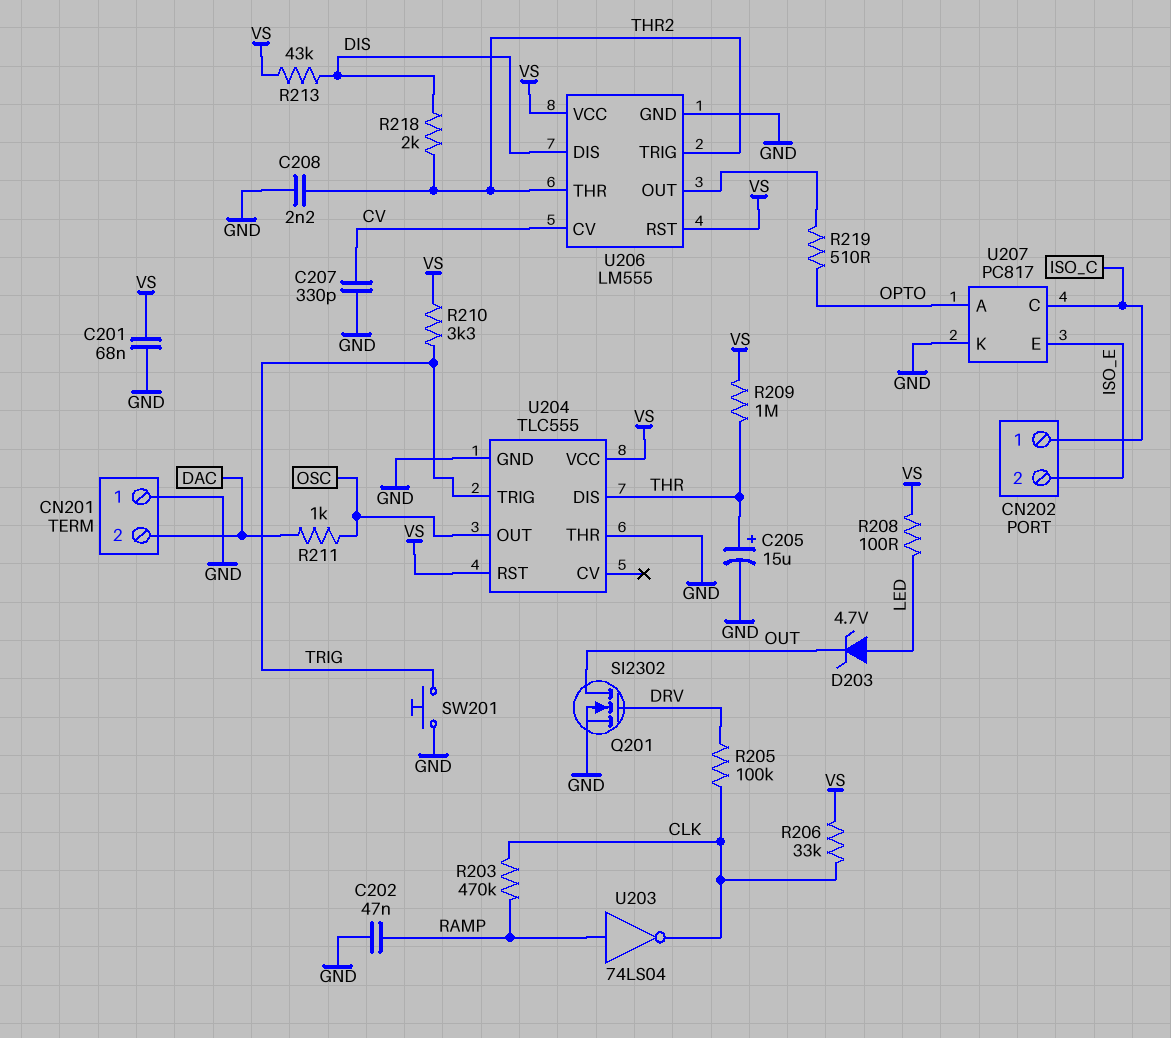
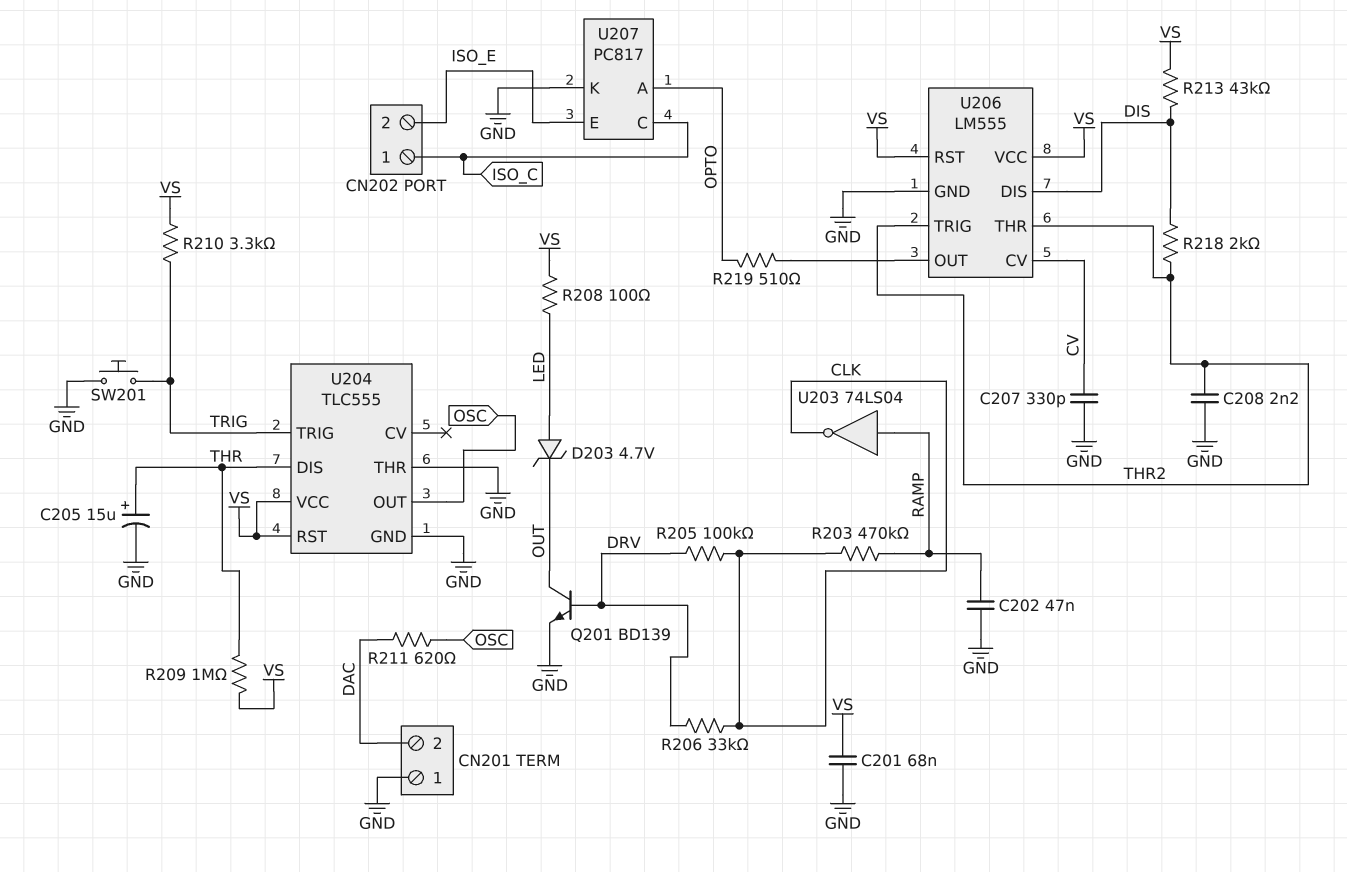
Q201: NMOS SI2302 (G DRV, D OUT, S GND) -> NPN BD139 (B DRV, C OUT, E GND)
R206: 33k (CLK, VS) -> 33k (CLK, DRV)
R211: 1k (DAC, OSC) -> 620 (DAC, OSC)

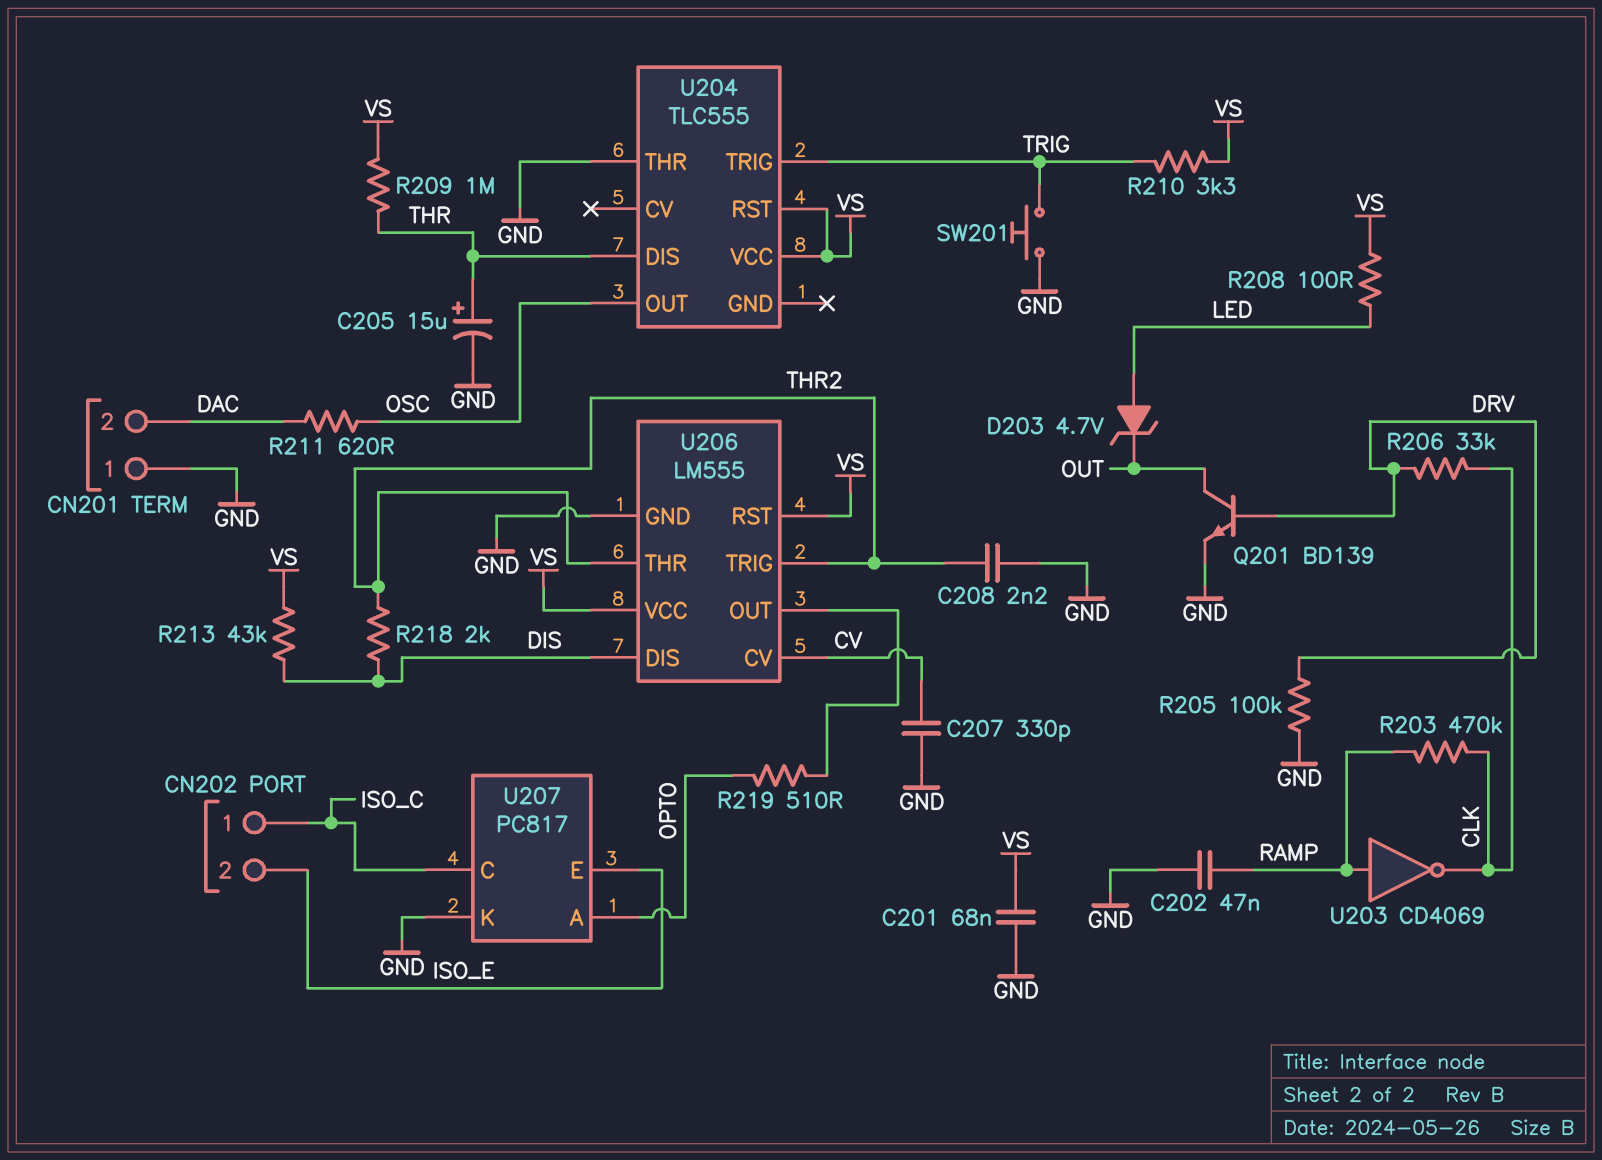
R205: 100k (CLK, DRV) -> 100k (DRV, GND)
U203: NOT 74LS04 (in RAMP, out CLK) -> NOT CD4069 (in RAMP, out CLK)
U204 pin GND: GND -> none

